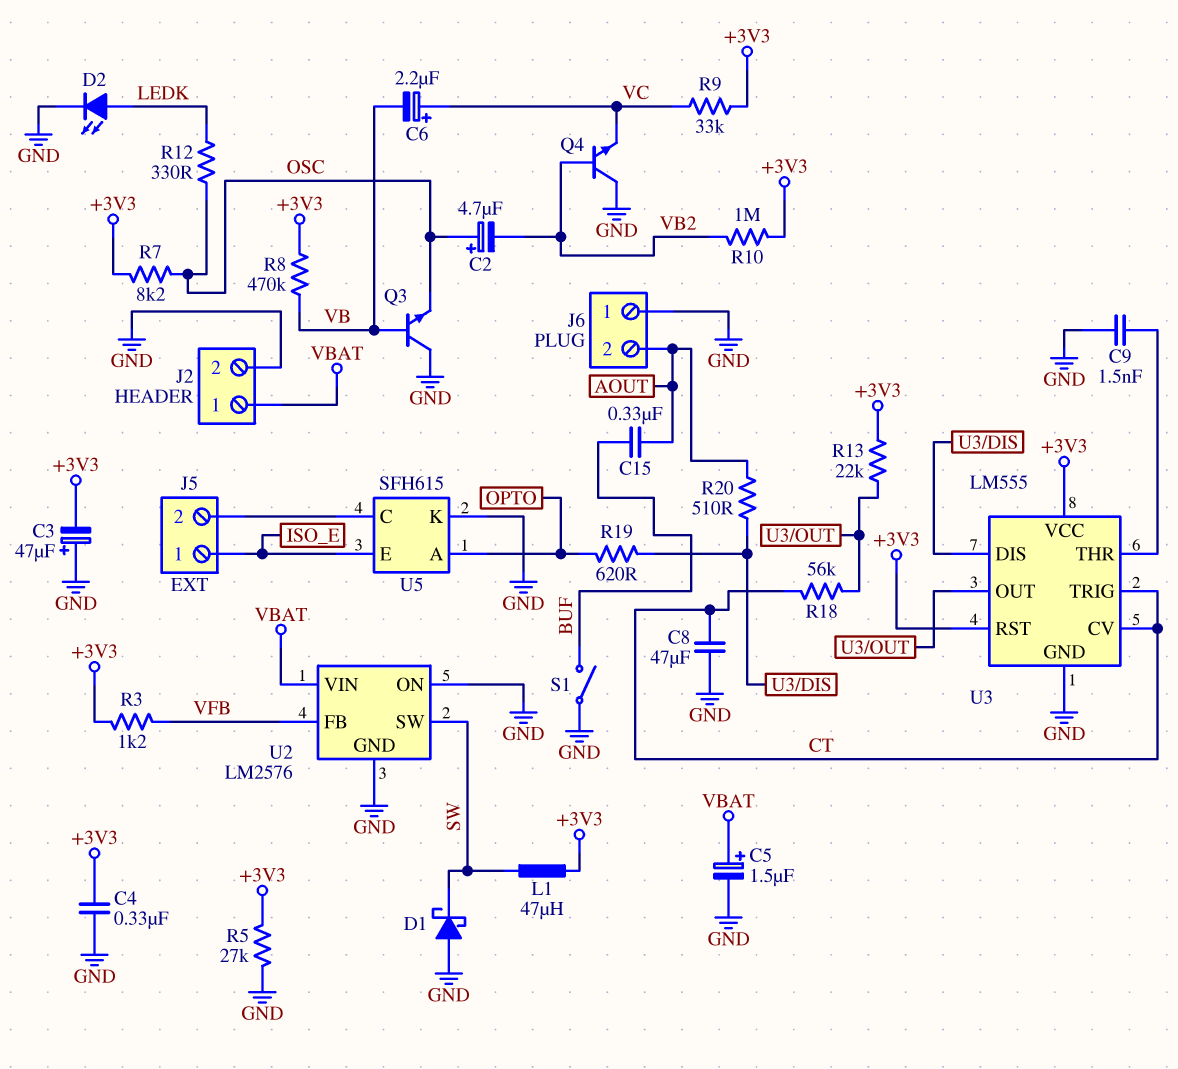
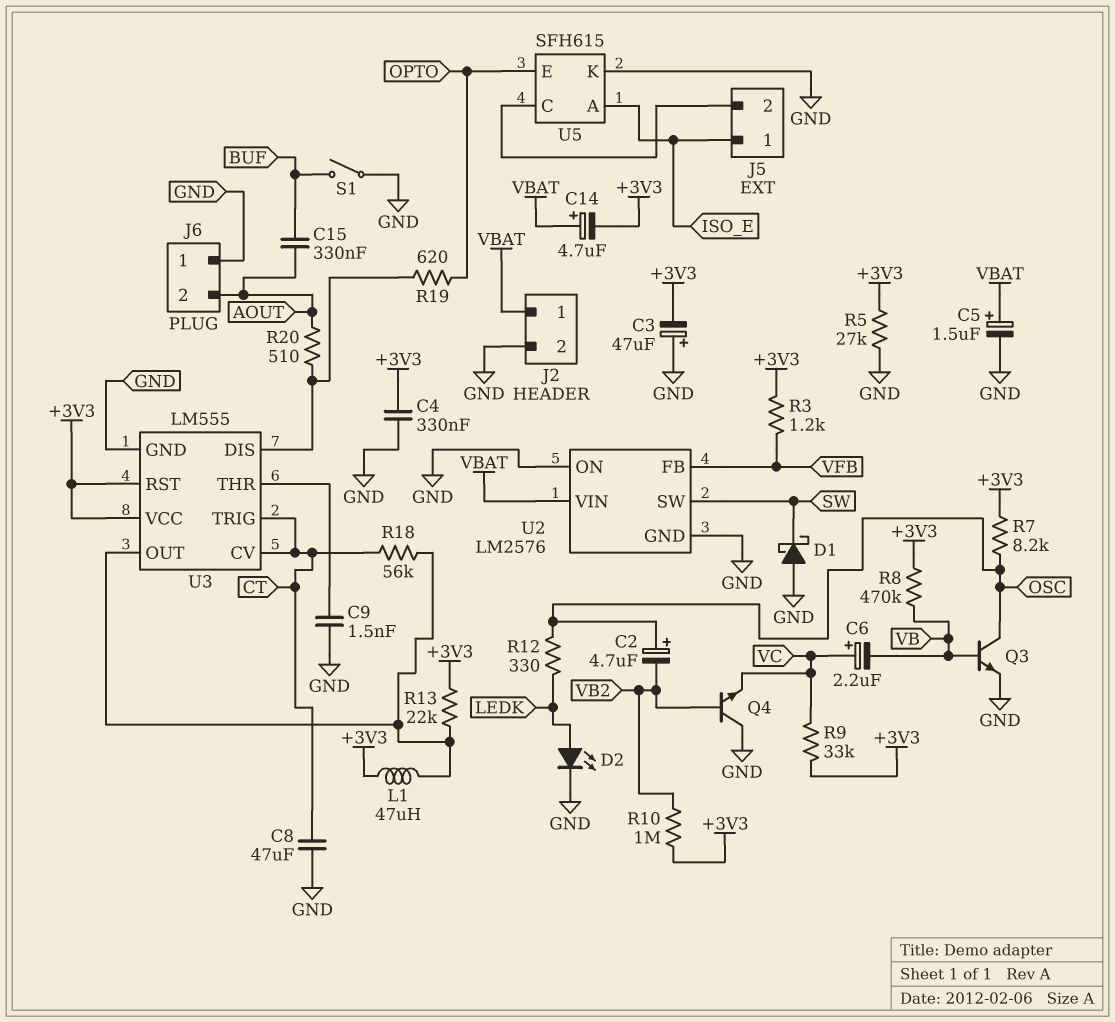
C14: none -> 4.7uF (plus VBAT, minus +3V3)
L1: 47uH (+3V3, SW) -> 47uH (+3V3, U3/OUT)
Q3: NPN (B VB, C GND, E OSC) -> NPN (B VB, C OSC, E GND)
U5 pin A: OPTO -> ISO_E
U5 pin E: ISO_E -> OPTO

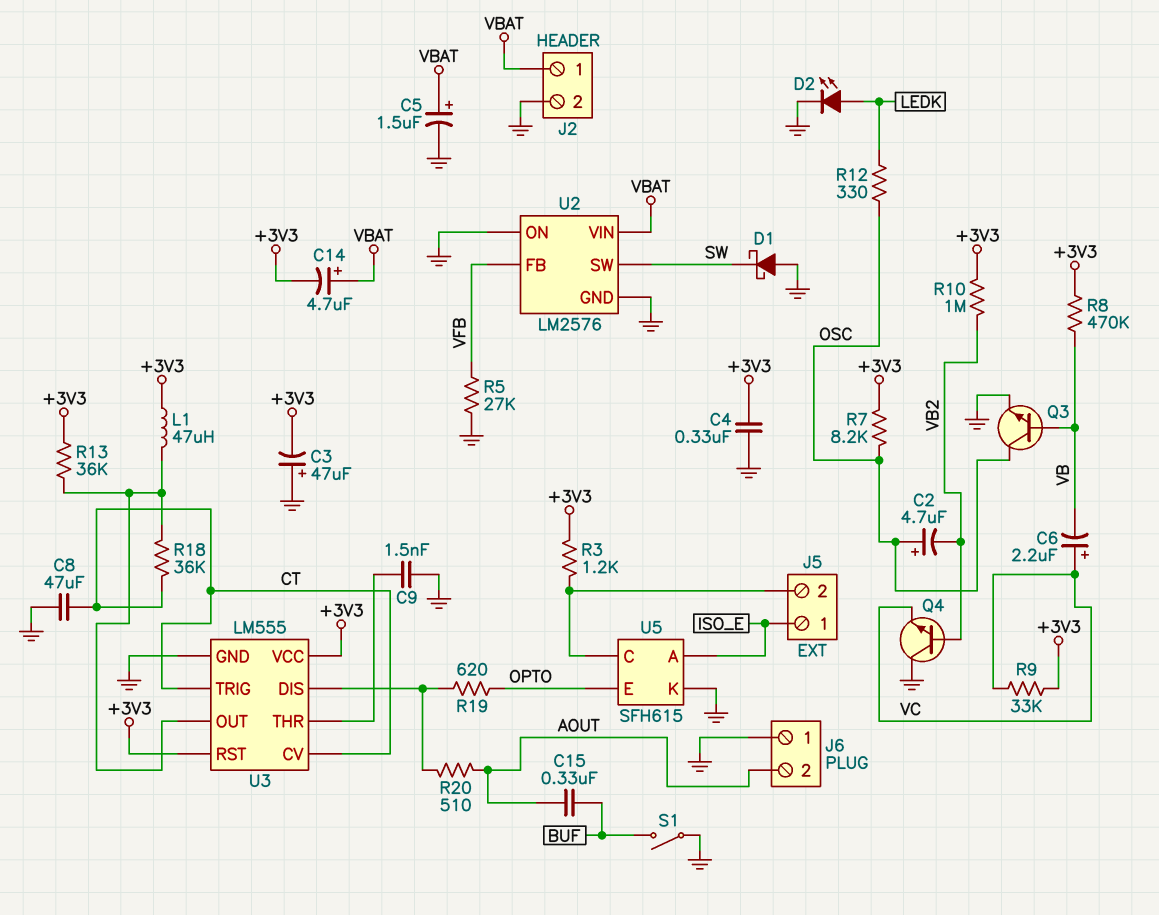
R3: 1.2k (+3V3, VFB) -> 1.2k (+3V3, J5/2)
R5: 27k (+3V3, GND) -> 27k (GND, VFB)
R13: 22k (+3V3, U3/OUT) -> 36k (+3V3, U3/OUT)
R18: 56k (CT, U3/OUT) -> 36k (CT, U3/OUT)

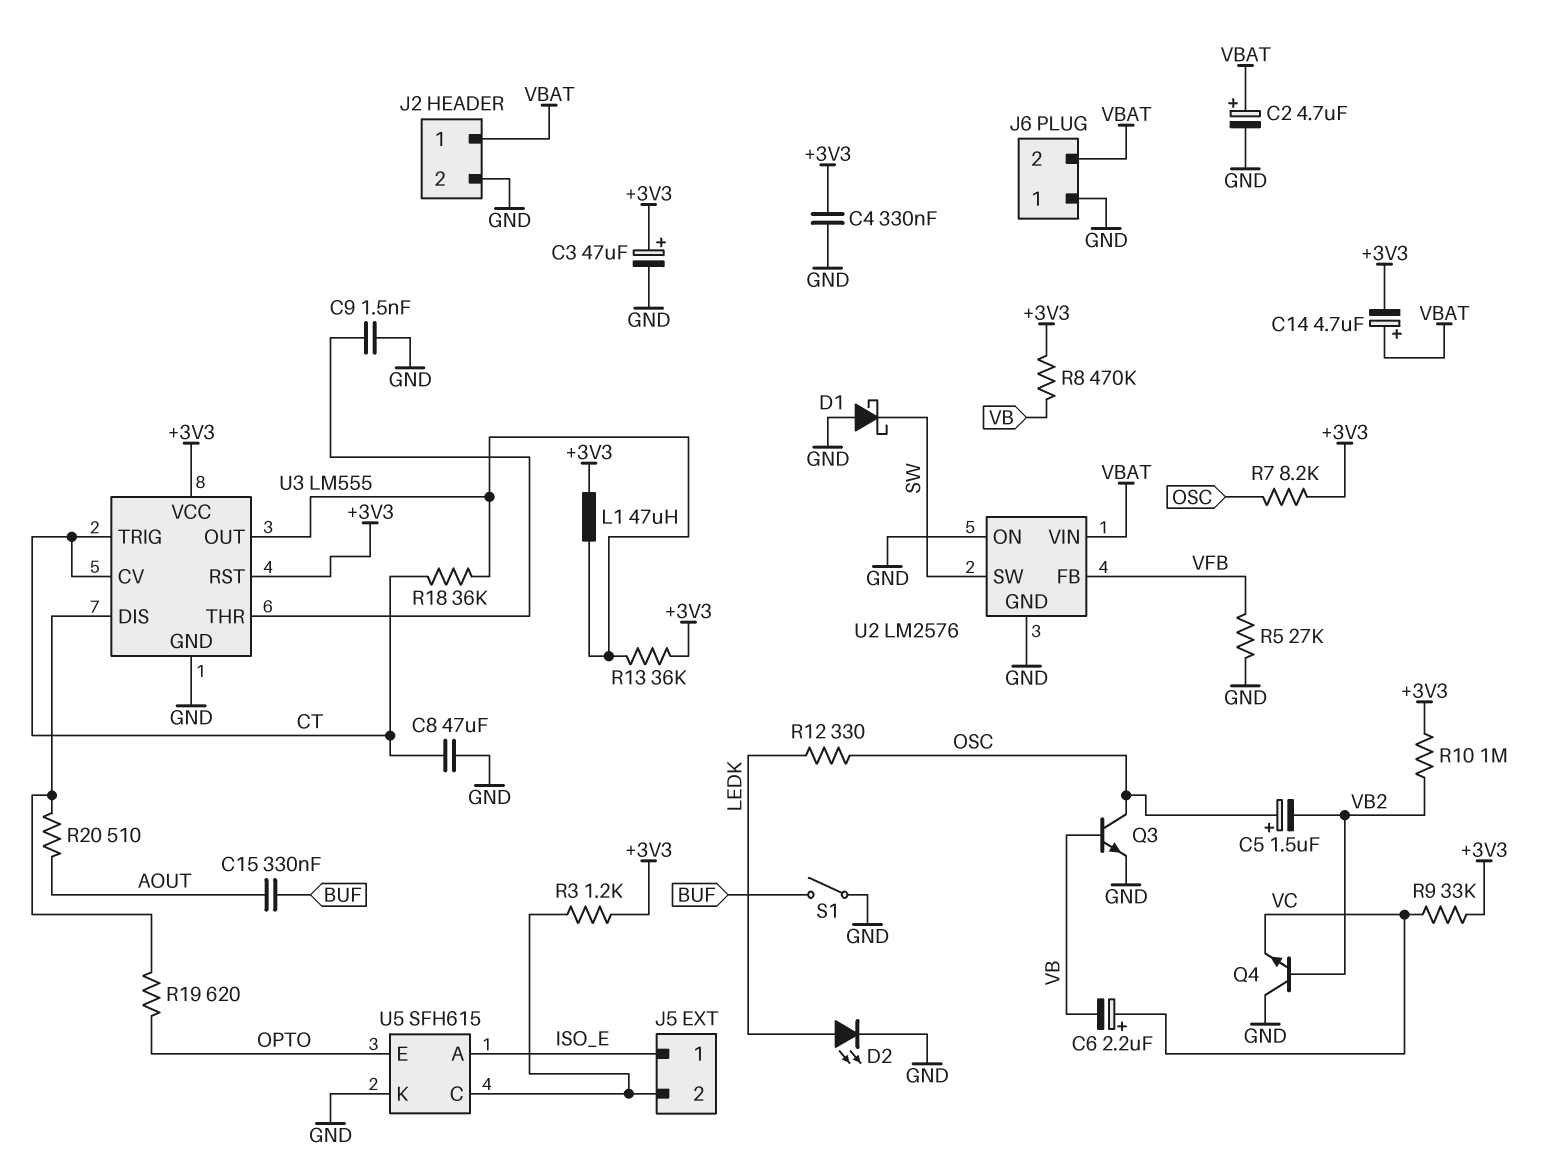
C2: 4.7uF (plus OSC, minus VB2) -> 4.7uF (plus VBAT, minus GND)
C3: 47uF (plus GND, minus +3V3) -> 47uF (plus +3V3, minus GND)
C5: 1.5uF (plus VBAT, minus GND) -> 1.5uF (plus OSC, minus VB2)
J6 pin 2: AOUT -> VBAT

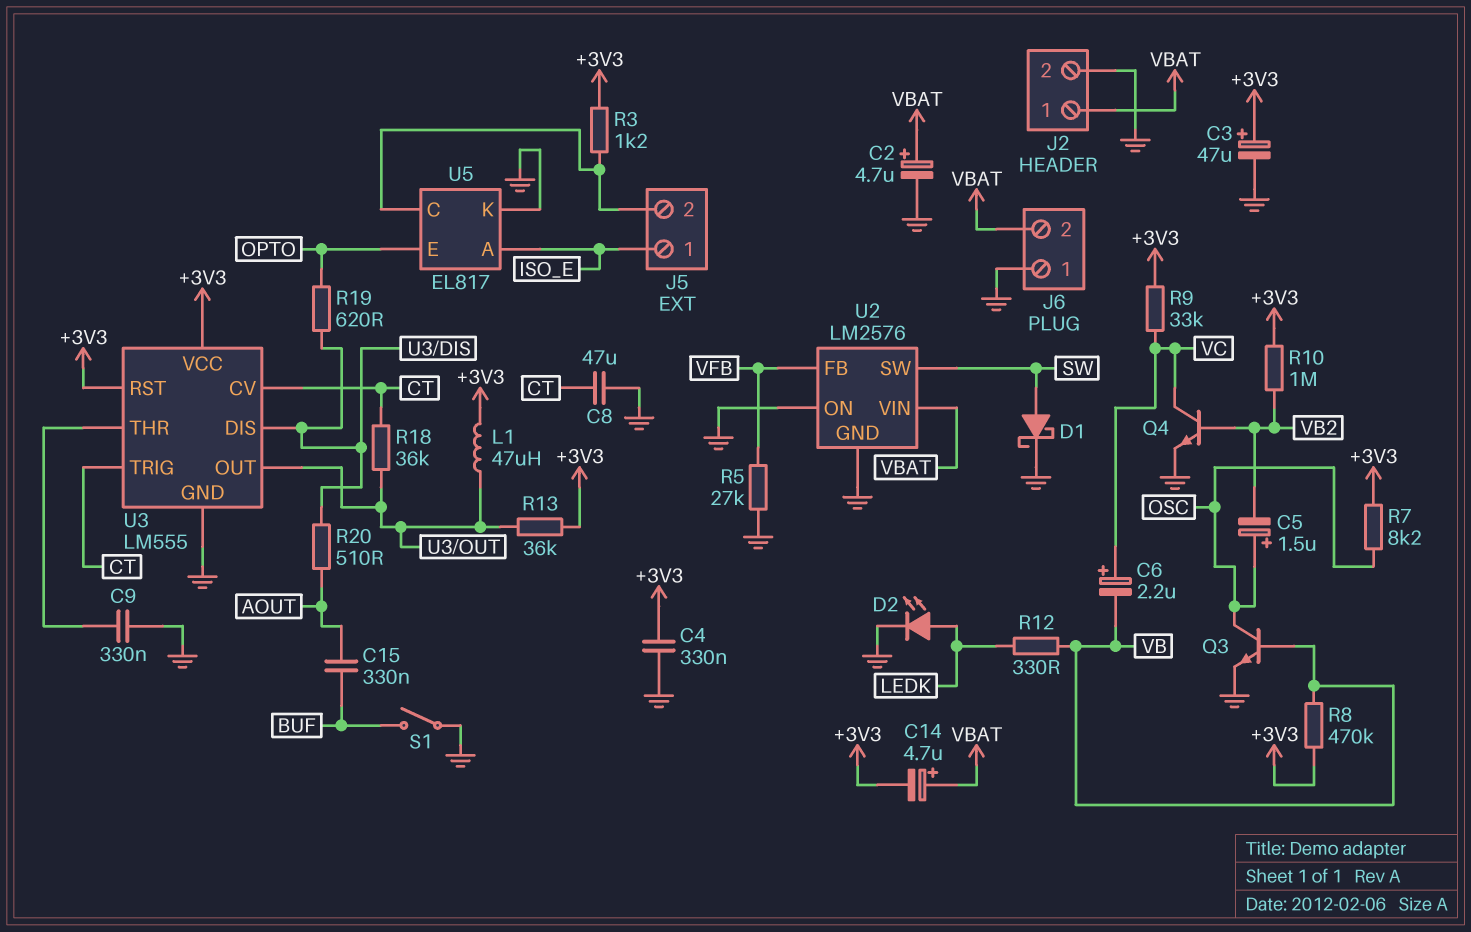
C9: 1.5nF (GND, U3/THR) -> 330nF (GND, U3/THR)
D1: schottky (A GND, K SW) -> schottky (A SW, K GND)
Q4: NPN (B VB2, C GND, E VC) -> NPN (B VB2, C VC, E GND)
R12: 330 (LEDK, OSC) -> 330 (LEDK, VB)
U5: SFH615 -> EL817

